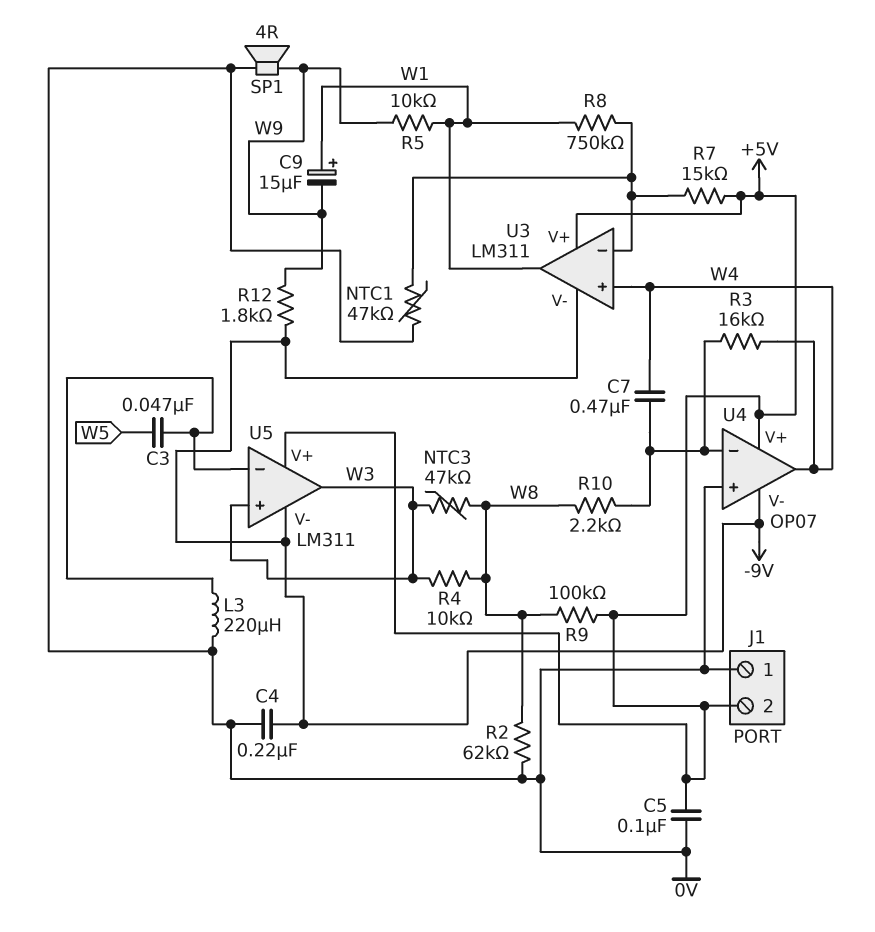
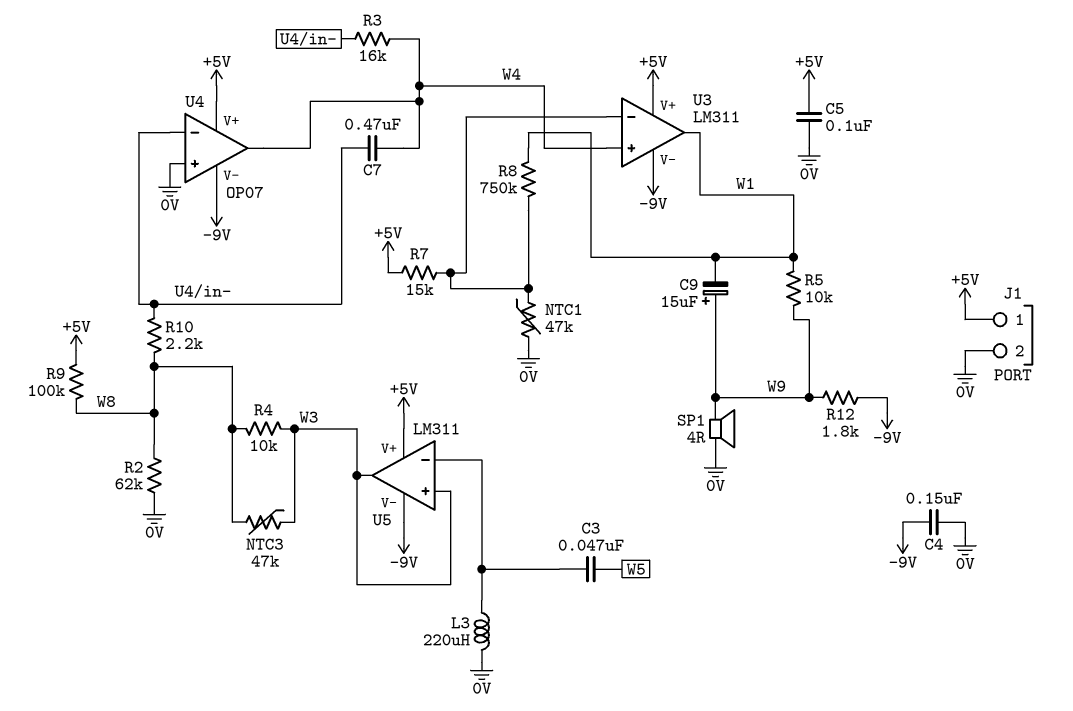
C4: 220nF (-9V, 0V) -> 150nF (-9V, 0V)
C9: 15uF (plus W1, minus W9) -> 15uF (plus W9, minus W1)
J1 pin 1: 0V -> +5V
J1 pin 2: +5V -> 0V

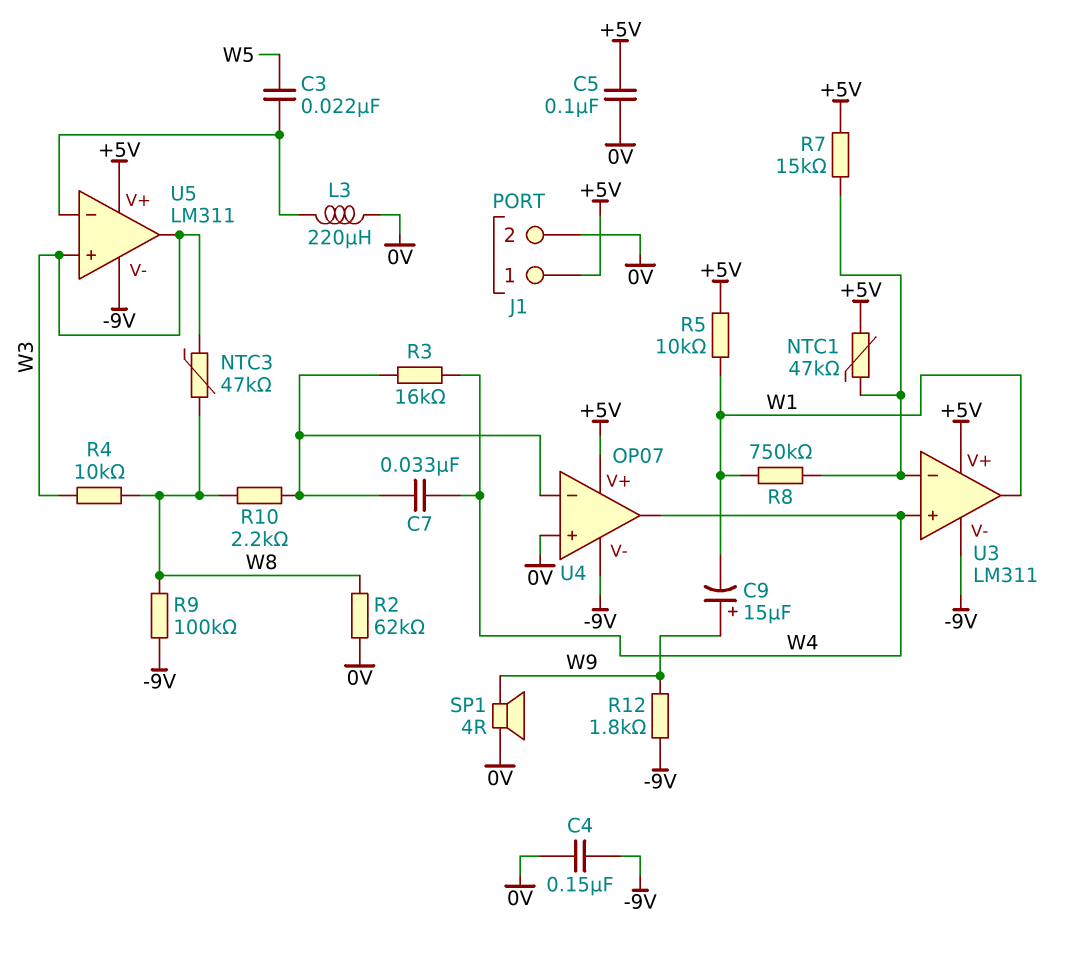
C3: 47nF (U5/in-, W5) -> 22nF (U5/in-, W5)
C7: 470nF (U4/in-, W4) -> 33nF (U4/in-, W4)
NTC1: 47k (0V, U3/in-) -> 47k (+5V, U3/in-)
R5: 10k (W1, W9) -> 10k (+5V, W1)
R9: 100k (+5V, W8) -> 100k (-9V, W8)

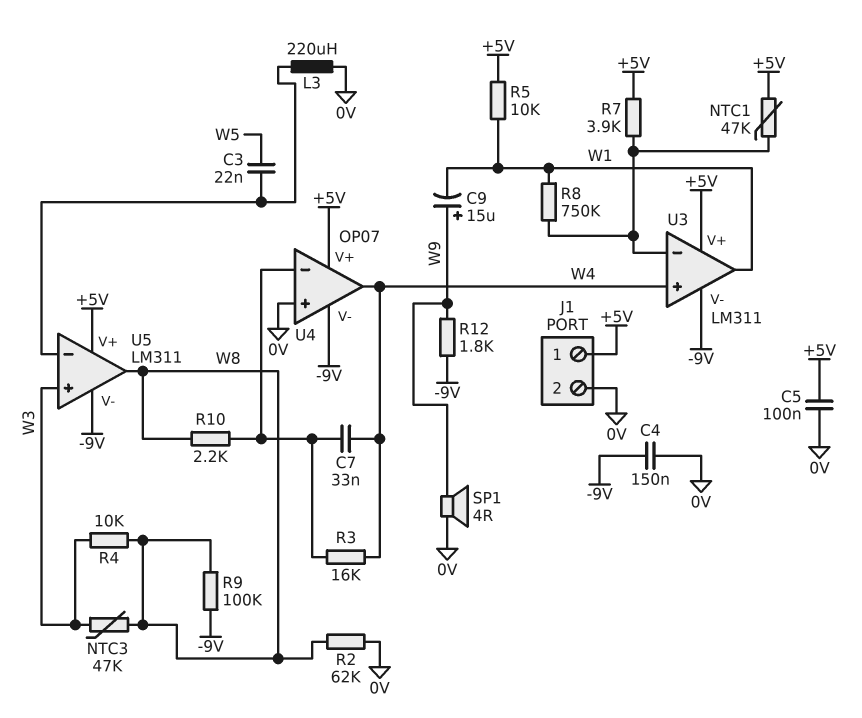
R7: 15k (+5V, U3/in-) -> 3.9k (+5V, U3/in-)
U5 pin out: W3 -> W8

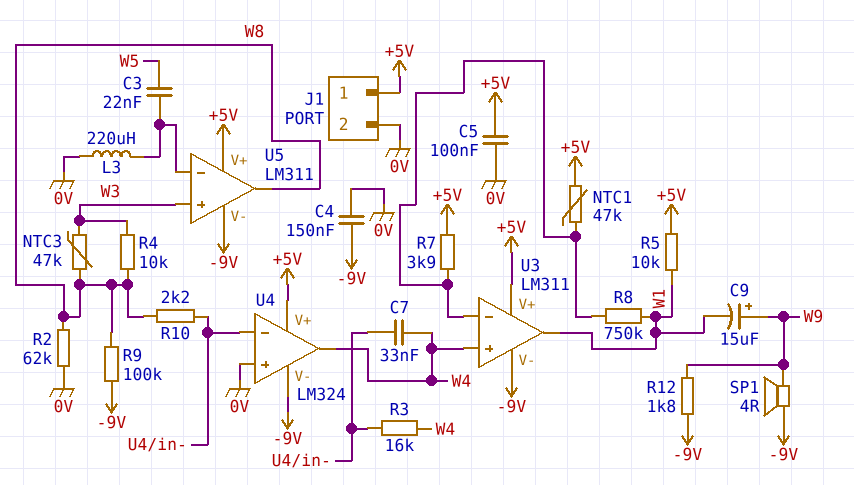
SP1: speaker 4R (0V, W9) -> speaker 4R (-9V, W9)
U4: OP07 -> LM324

